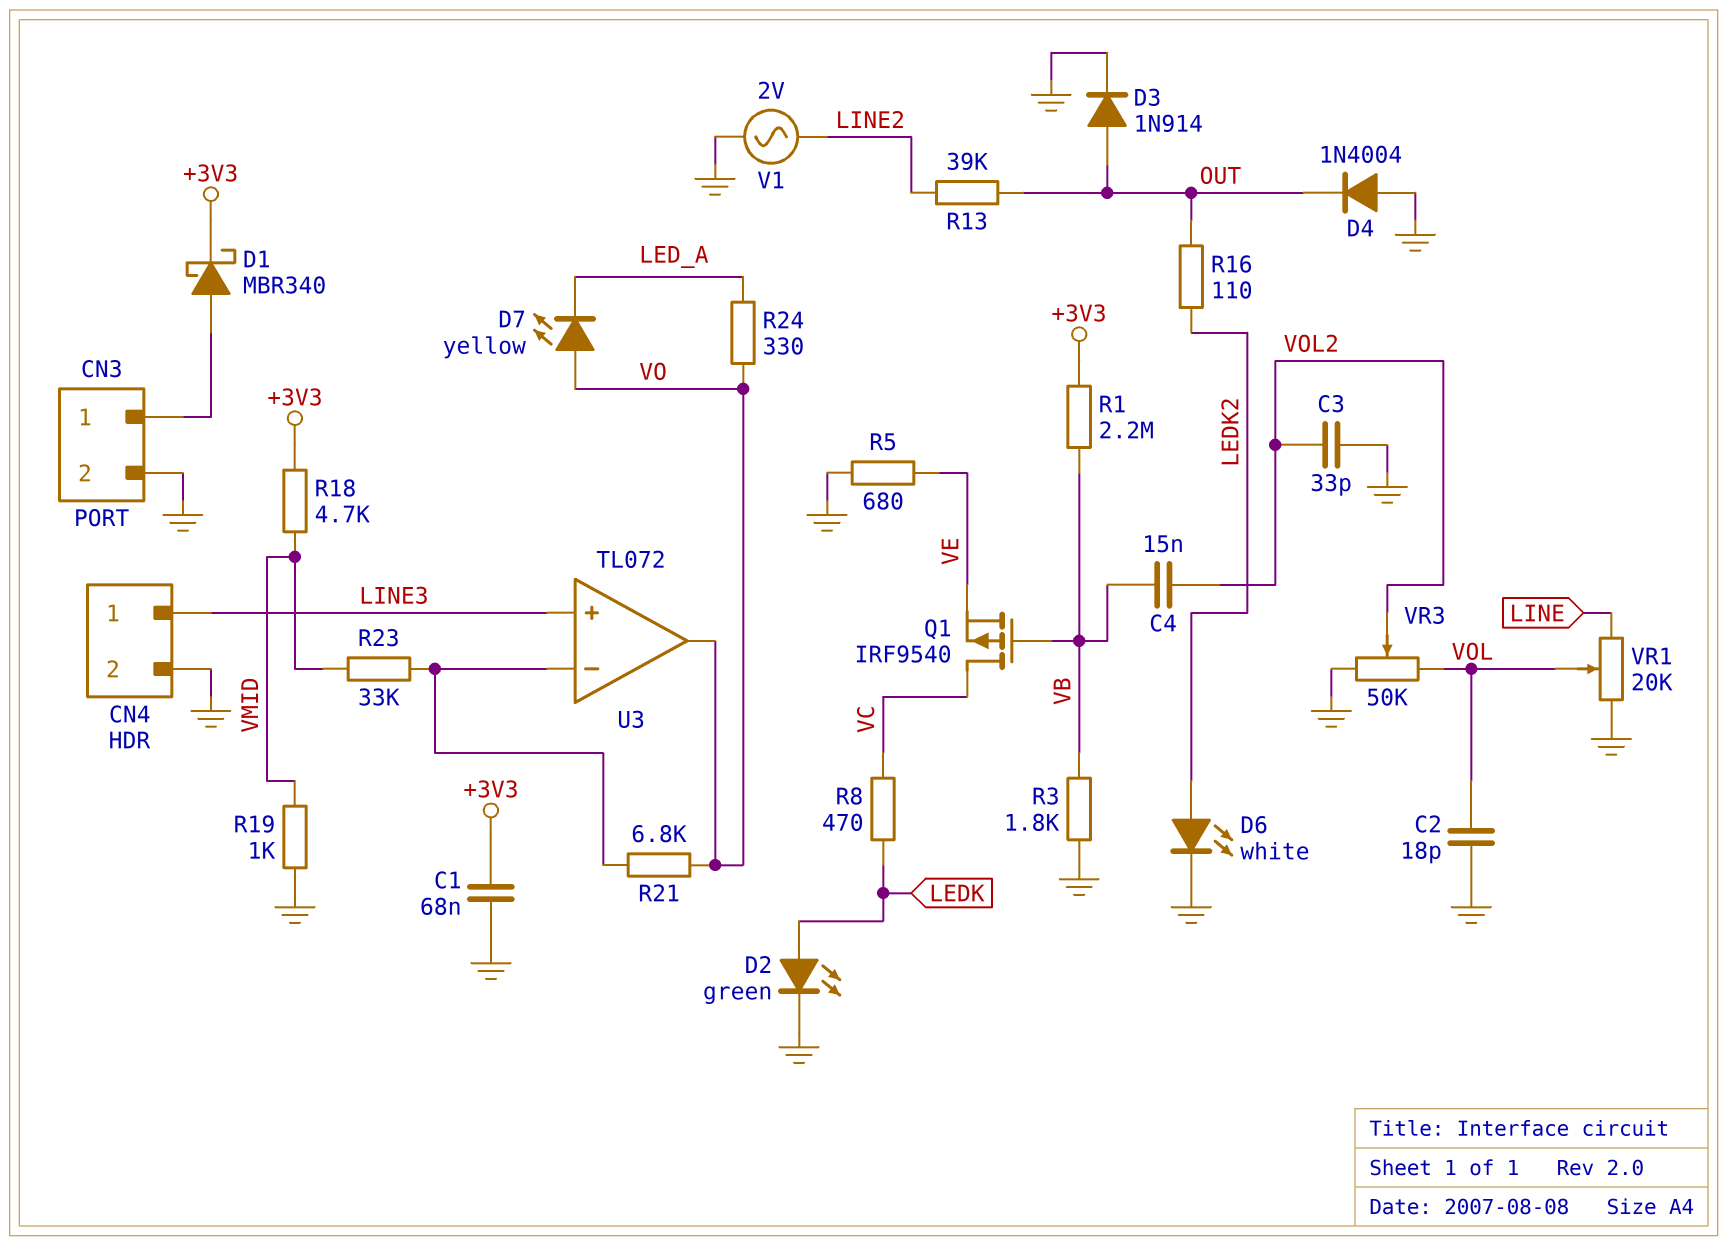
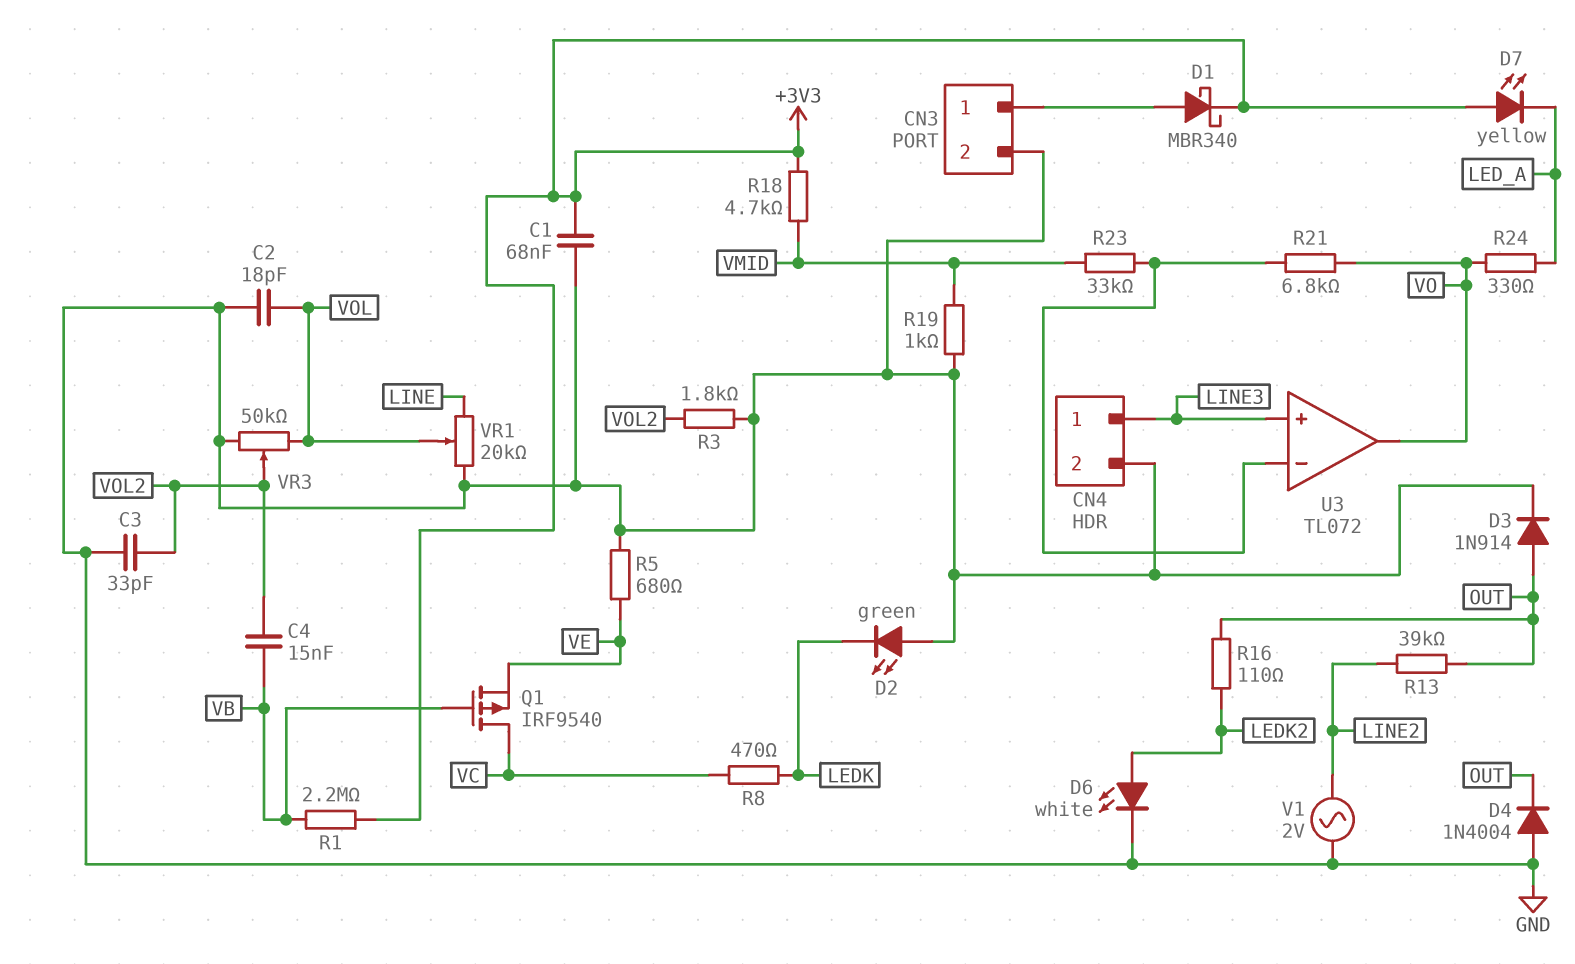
D2: LED green (A LEDK, K GND) -> LED green (A GND, K LEDK)
D7: LED yellow (A VO, K LED_A) -> LED yellow (A +3V3, K LED_A)
R3: 1.8k (GND, VB) -> 1.8k (GND, VOL2)

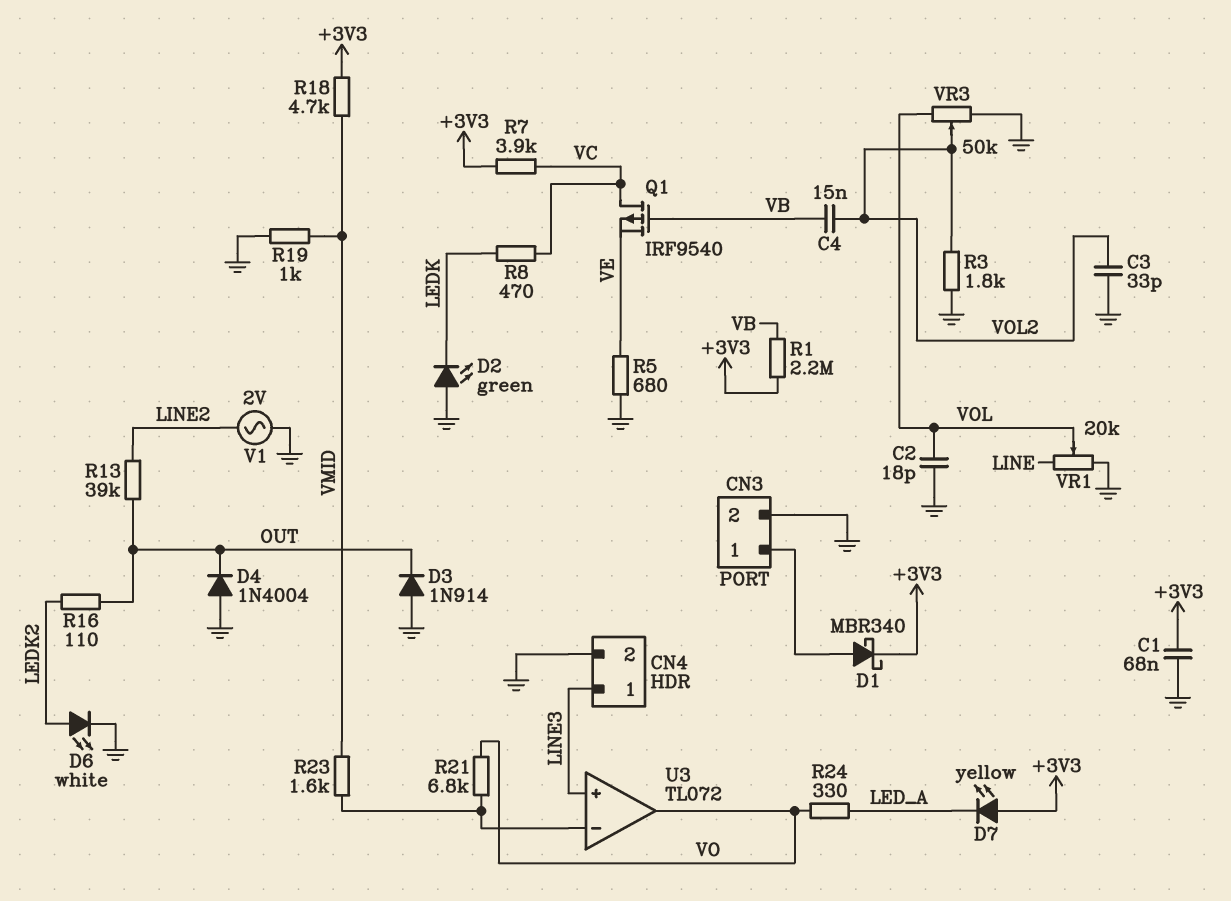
D3: diode 1N914 (A OUT, K GND) -> diode 1N914 (A GND, K OUT)
R7: none -> 3.9k (+3V3, VC)
R23: 33k (U3/in-, VMID) -> 1.6k (U3/in-, VMID)

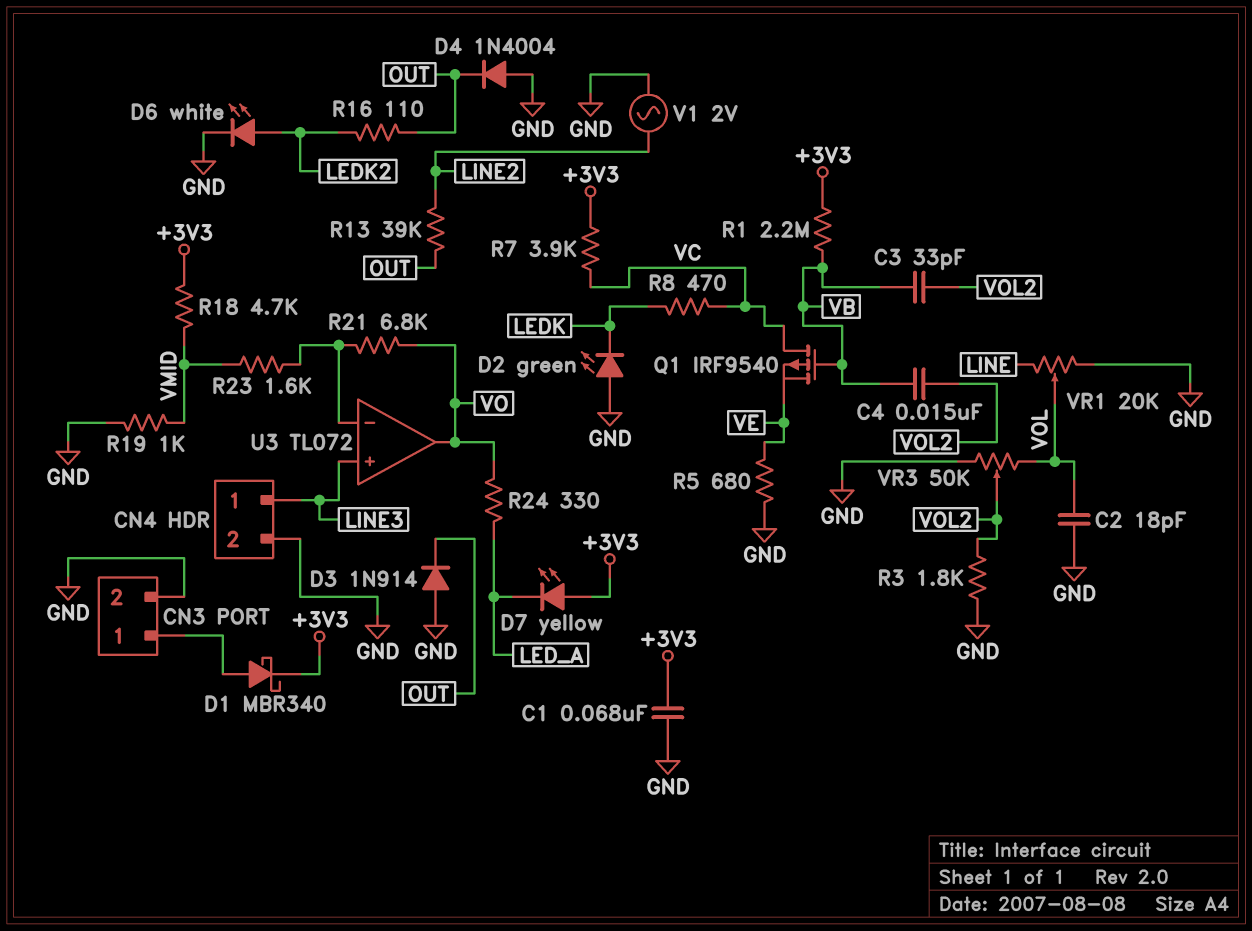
C3: 33pF (GND, VOL2) -> 33pF (VB, VOL2)

